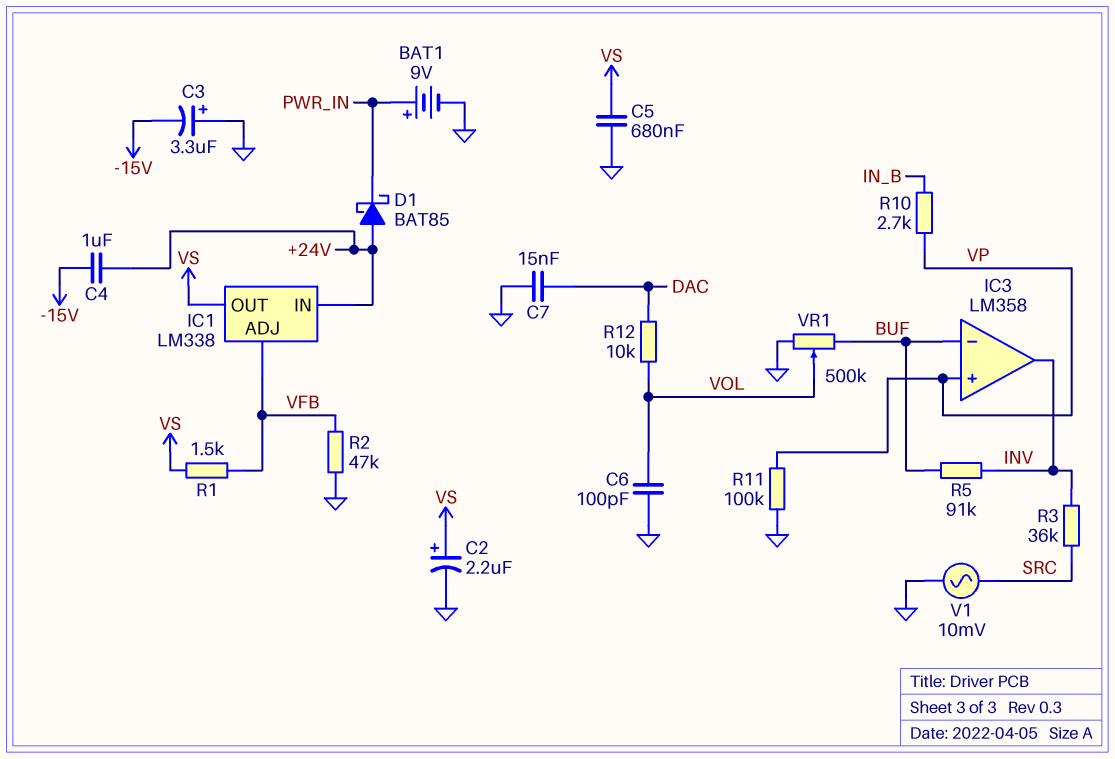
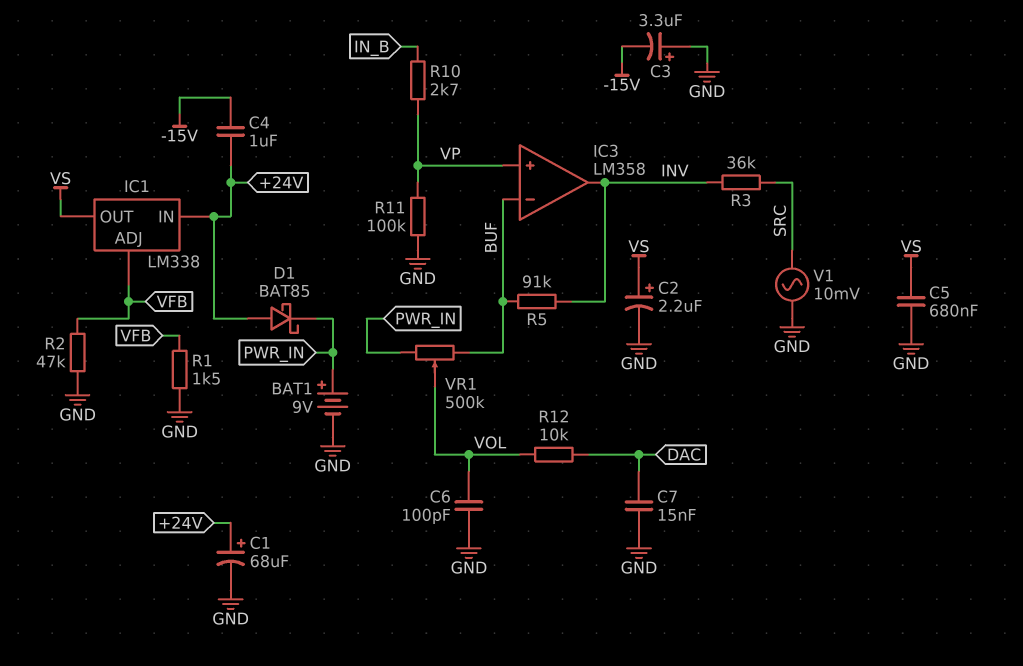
C1: none -> 68uF (plus +24V, minus GND)
R1: 1.5k (VFB, VS) -> 1.5k (GND, VFB)
VR1: 500k (BUF, GND, wiper VOL) -> 500k (BUF, PWR_IN, wiper VOL)

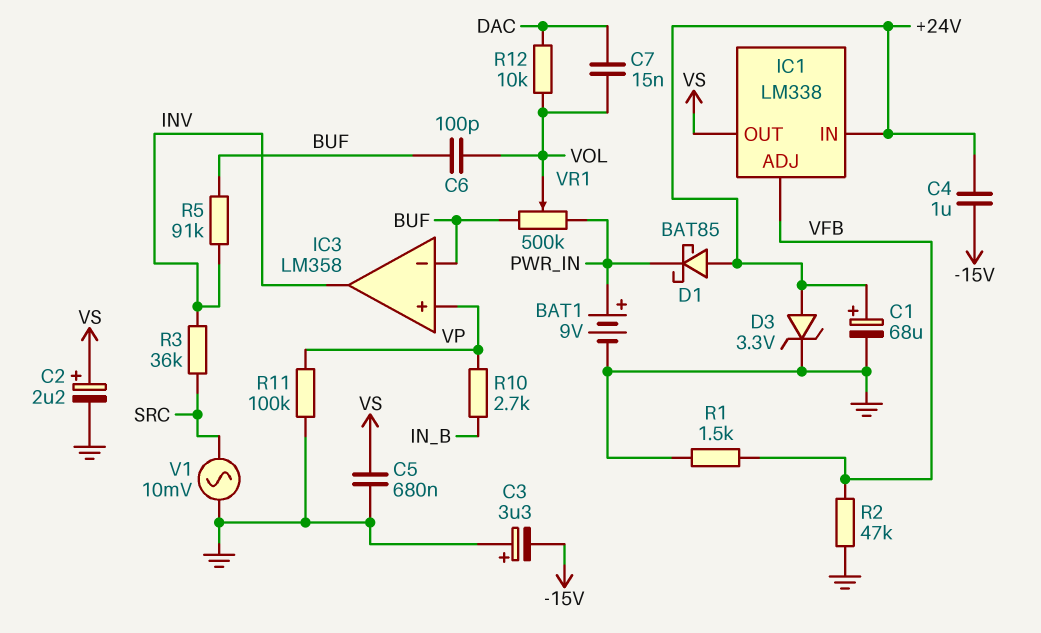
C6: 100pF (GND, VOL) -> 100pF (BUF, VOL)
C7: 15nF (DAC, GND) -> 15nF (DAC, VOL)
D3: none -> zener 3.3V (A +24V, K GND)

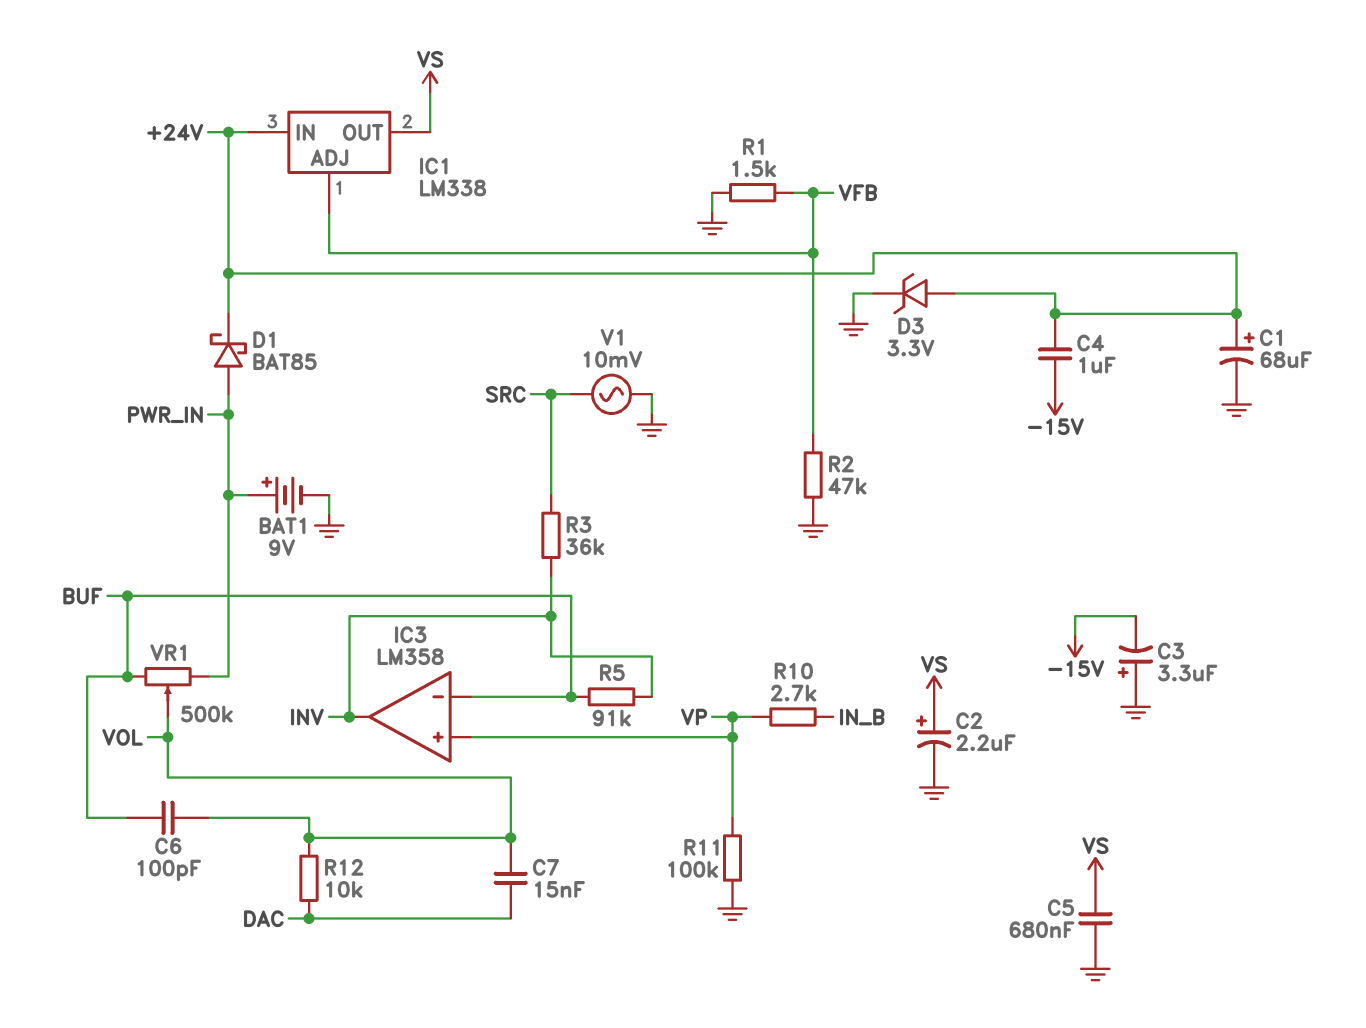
D1: schottky BAT85 (A +24V, K PWR_IN) -> schottky BAT85 (A PWR_IN, K +24V)

